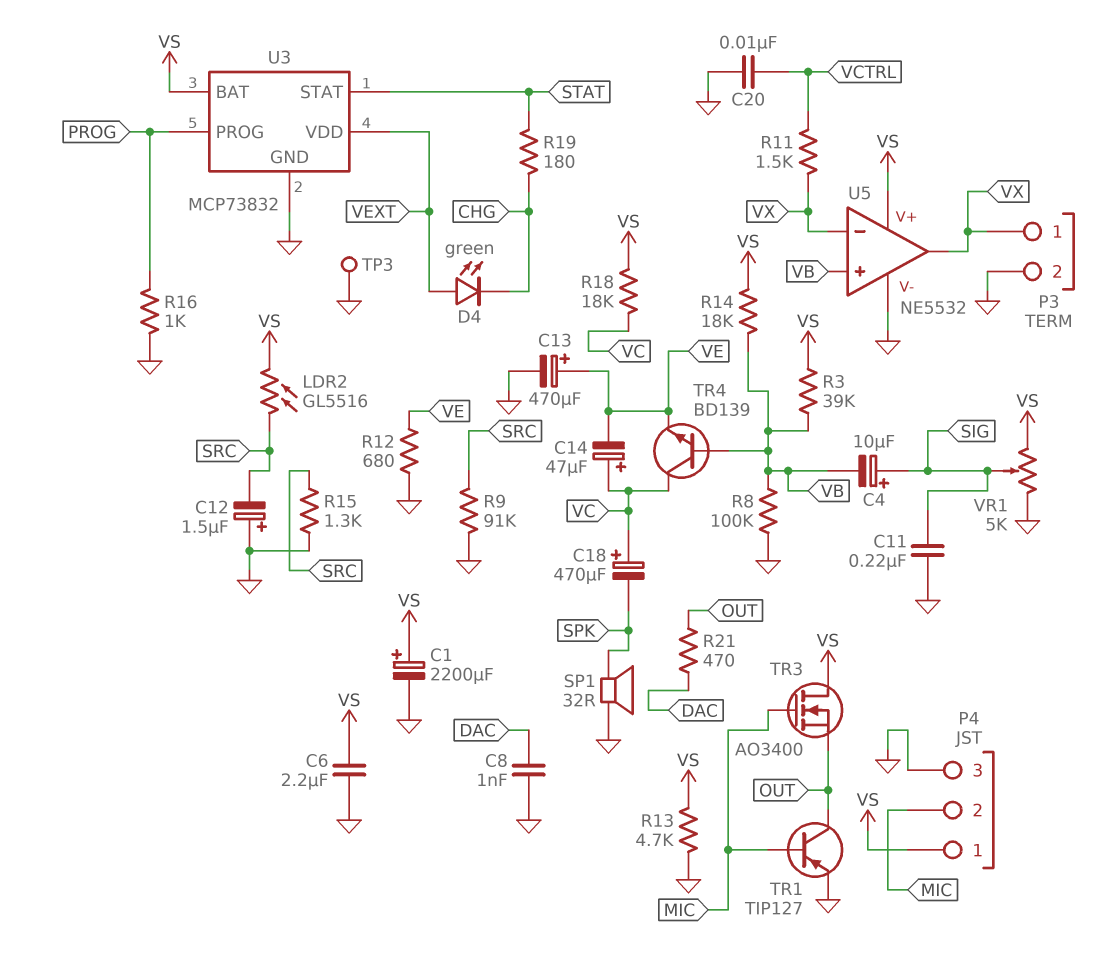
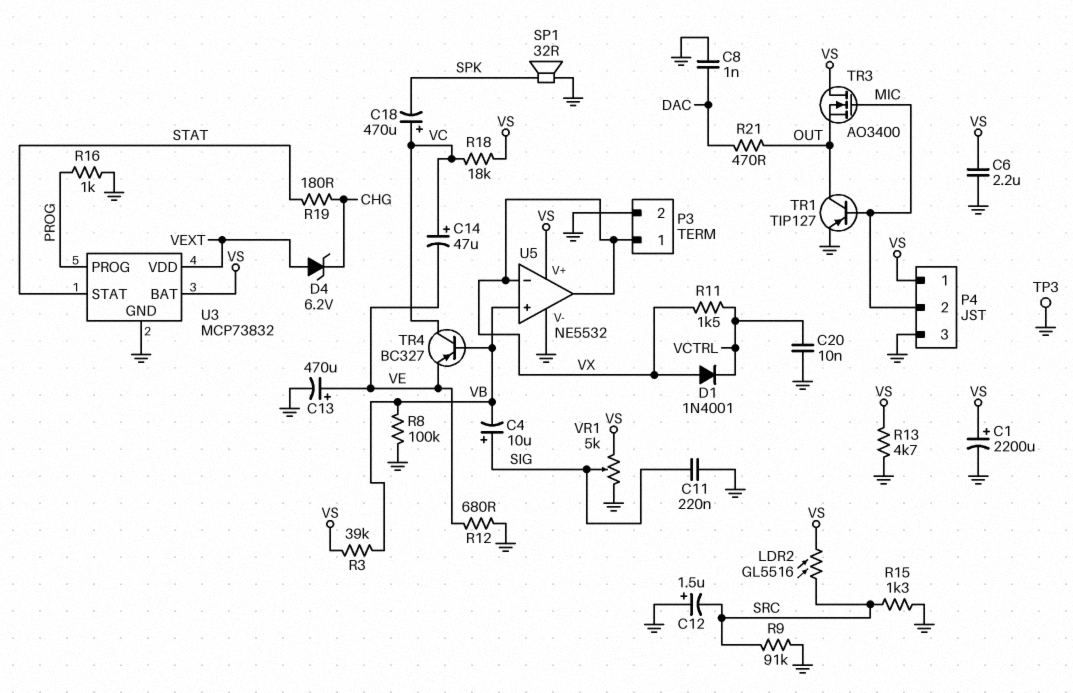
D1: none -> diode 1N4001 (A VX, K VCTRL)
D4: LED green (A VEXT, K CHG) -> zener 6.2V (A VEXT, K CHG)
R14: 18k (VB, VS) -> none
TR4: NPN BD139 (B VB, C VC, E VE) -> PNP BC327 (B VB, C VC, E VE)

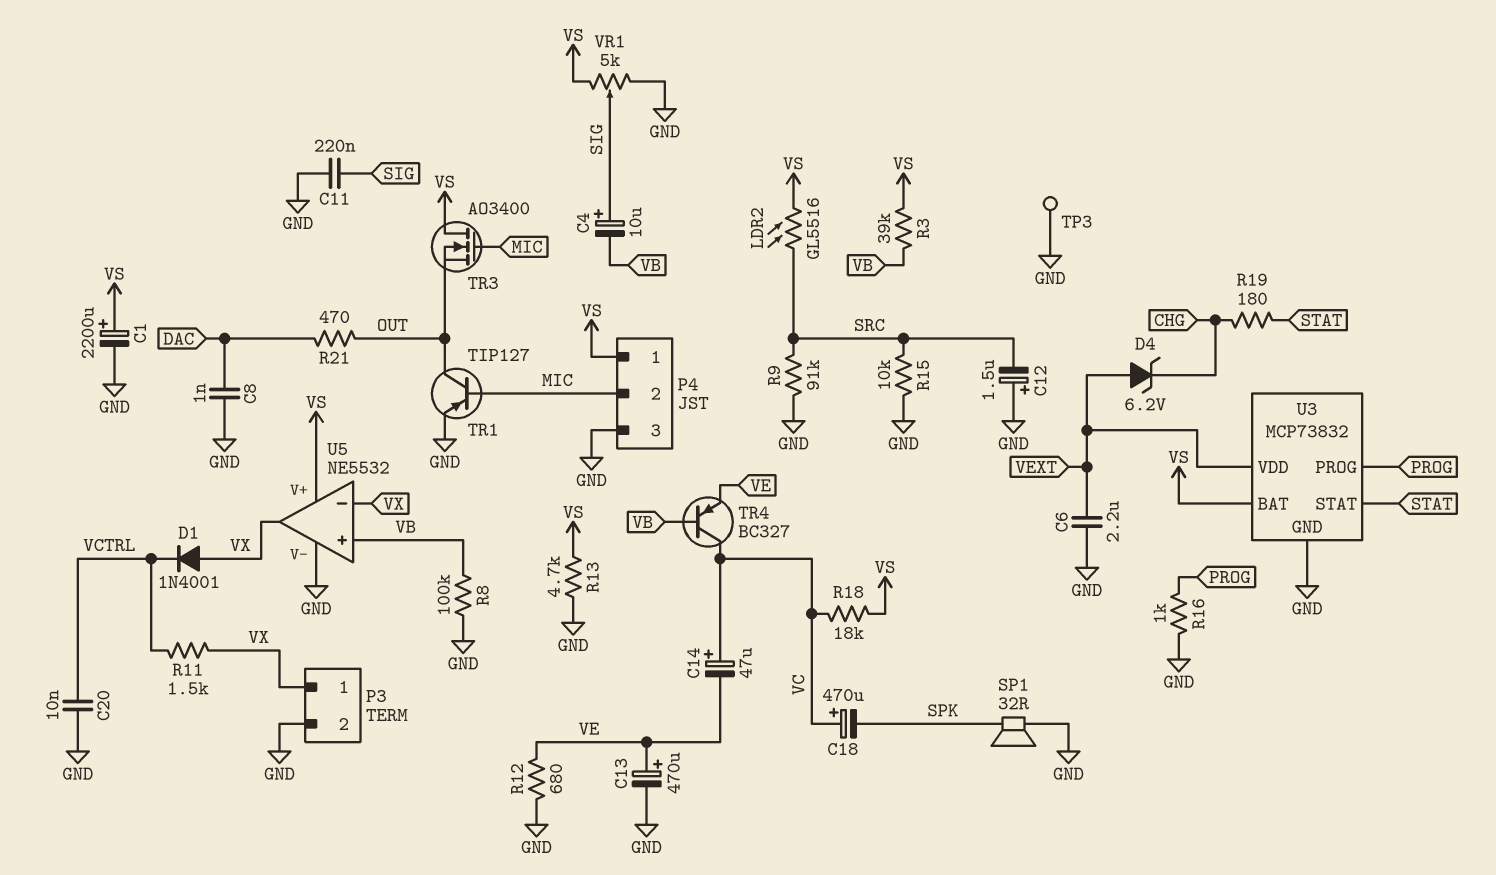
C6: 2.2uF (GND, VS) -> 2.2uF (GND, VEXT)
R15: 1.3k (GND, SRC) -> 10k (GND, SRC)

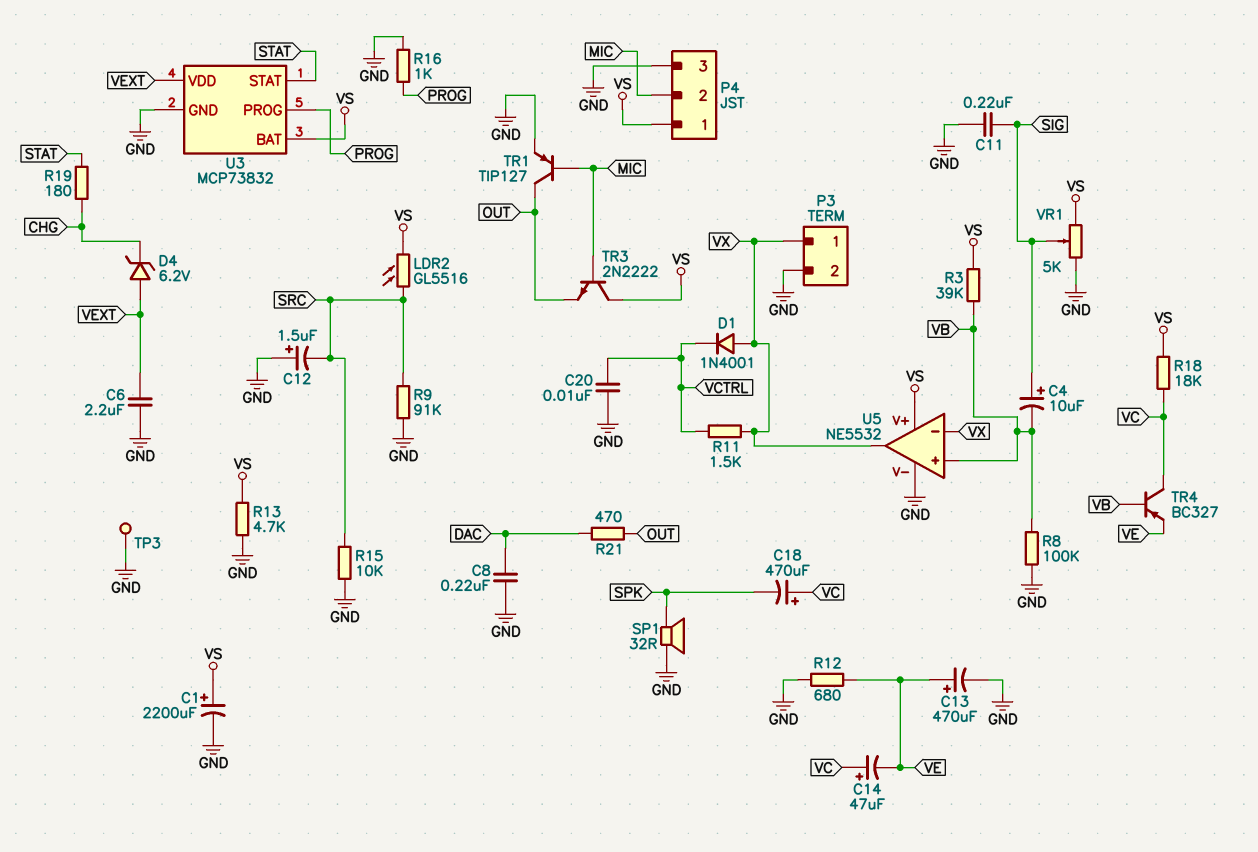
C8: 1nF (DAC, GND) -> 220nF (DAC, GND)
TR3: NMOS AO3400 (G MIC, D VS, S OUT) -> NPN 2N2222 (B MIC, C VS, E OUT)

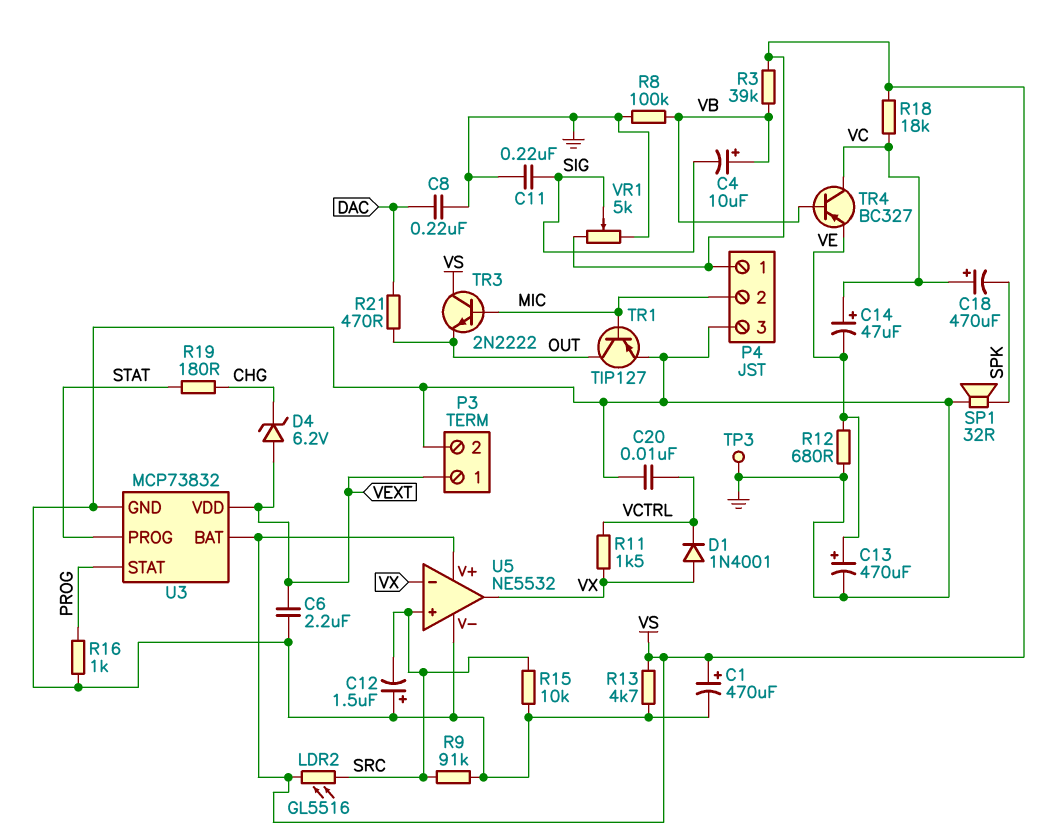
C1: 2200uF (plus VS, minus GND) -> 470uF (plus VS, minus GND)
C4: 10uF (plus SIG, minus VB) -> 10uF (plus VB, minus SIG)
P3 pin 1: VX -> VEXT
U3 pin PROG: PROG -> STAT
U3 pin STAT: STAT -> PROG
U5 pin in+: VB -> SRC

